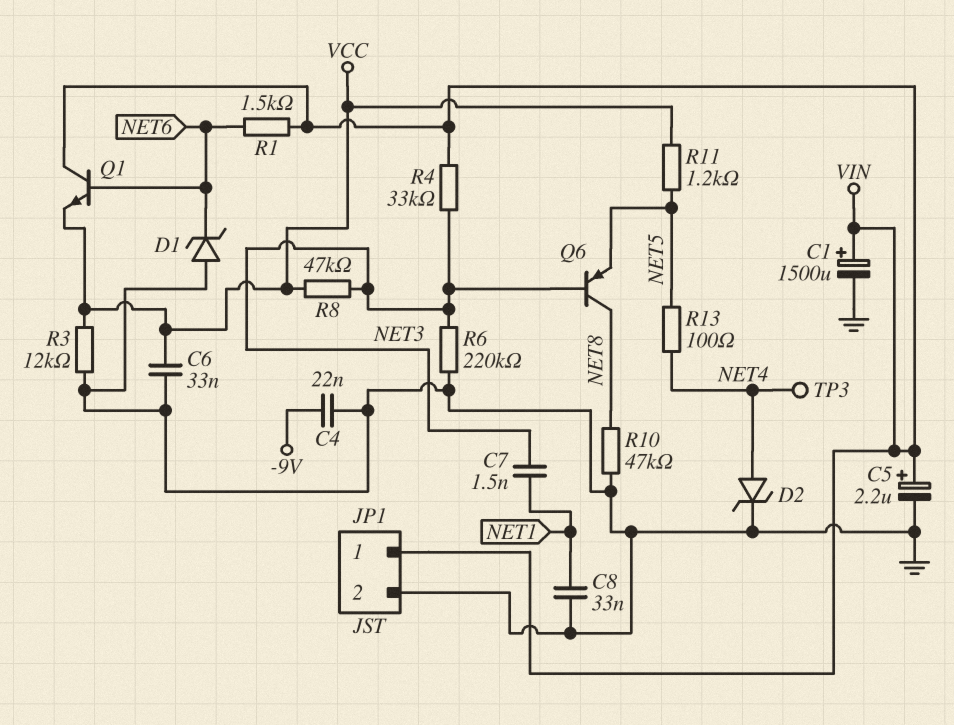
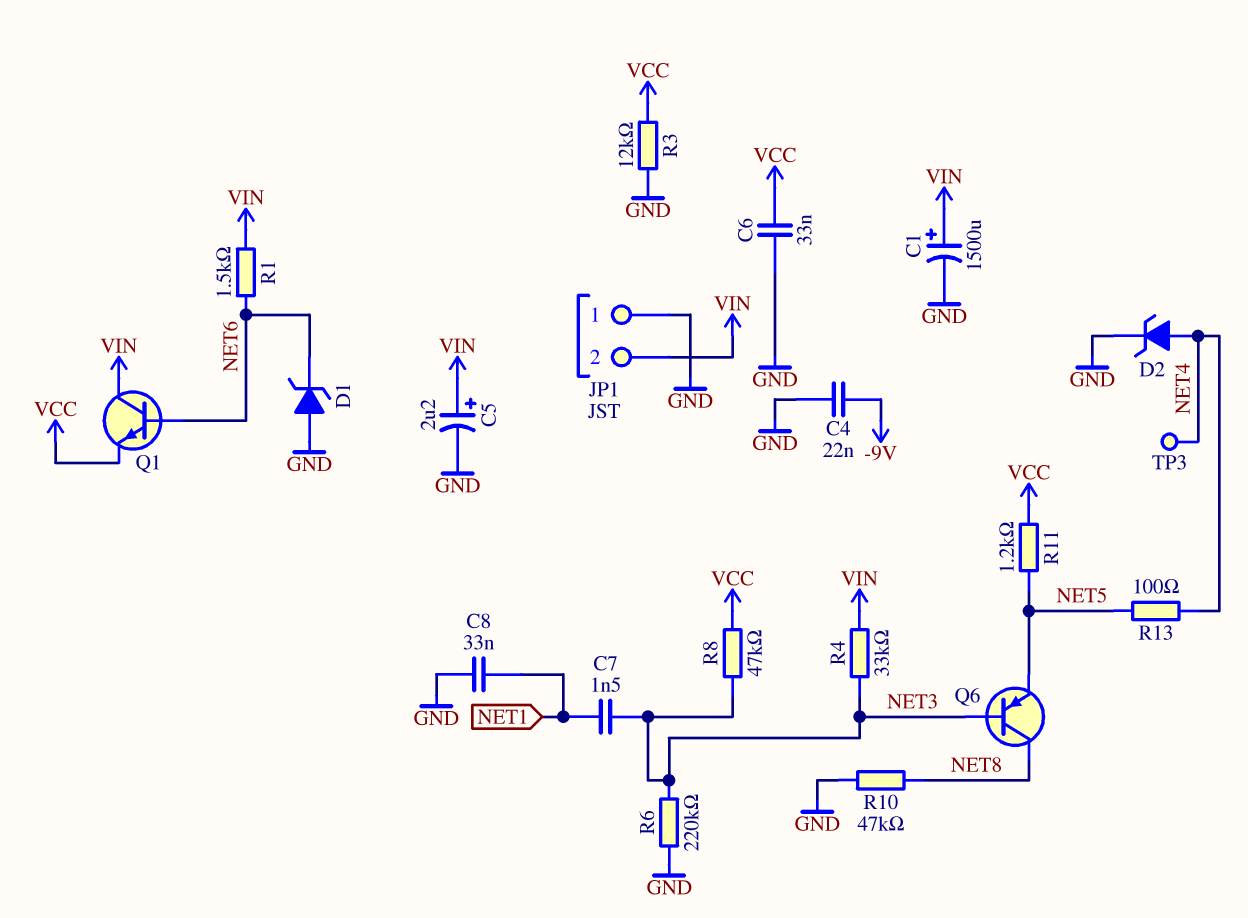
JP1 pin 1: VIN -> GND
JP1 pin 2: GND -> VIN

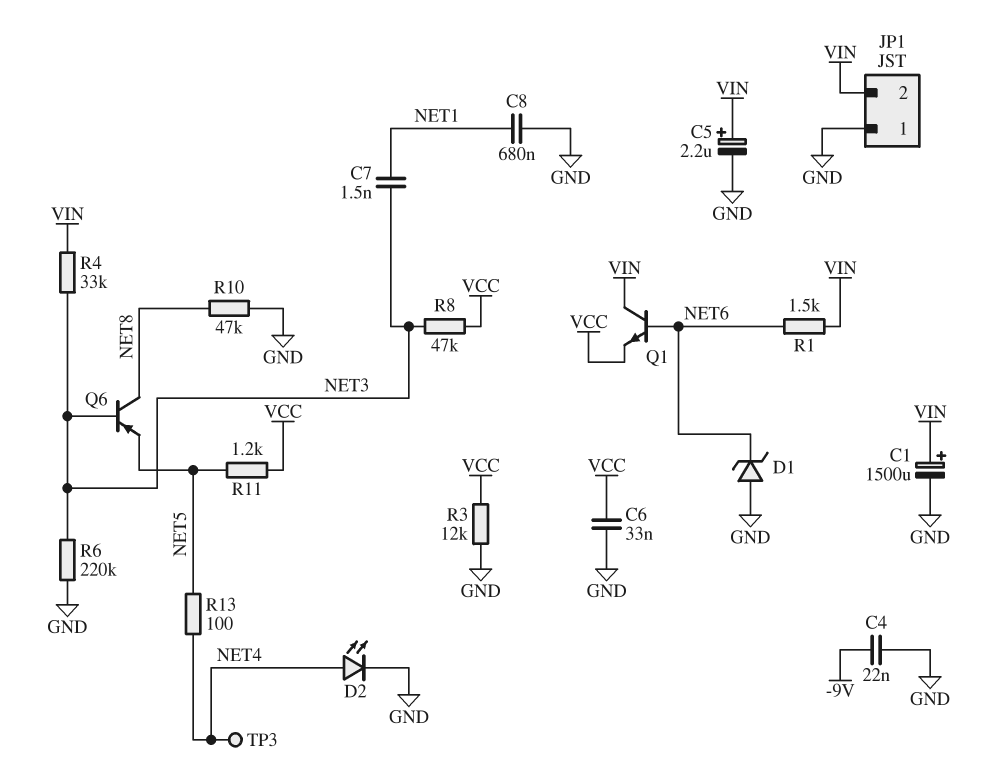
C8: 33nF (GND, NET1) -> 680nF (GND, NET1)
D2: zener (A NET4, K GND) -> LED (A NET4, K GND)

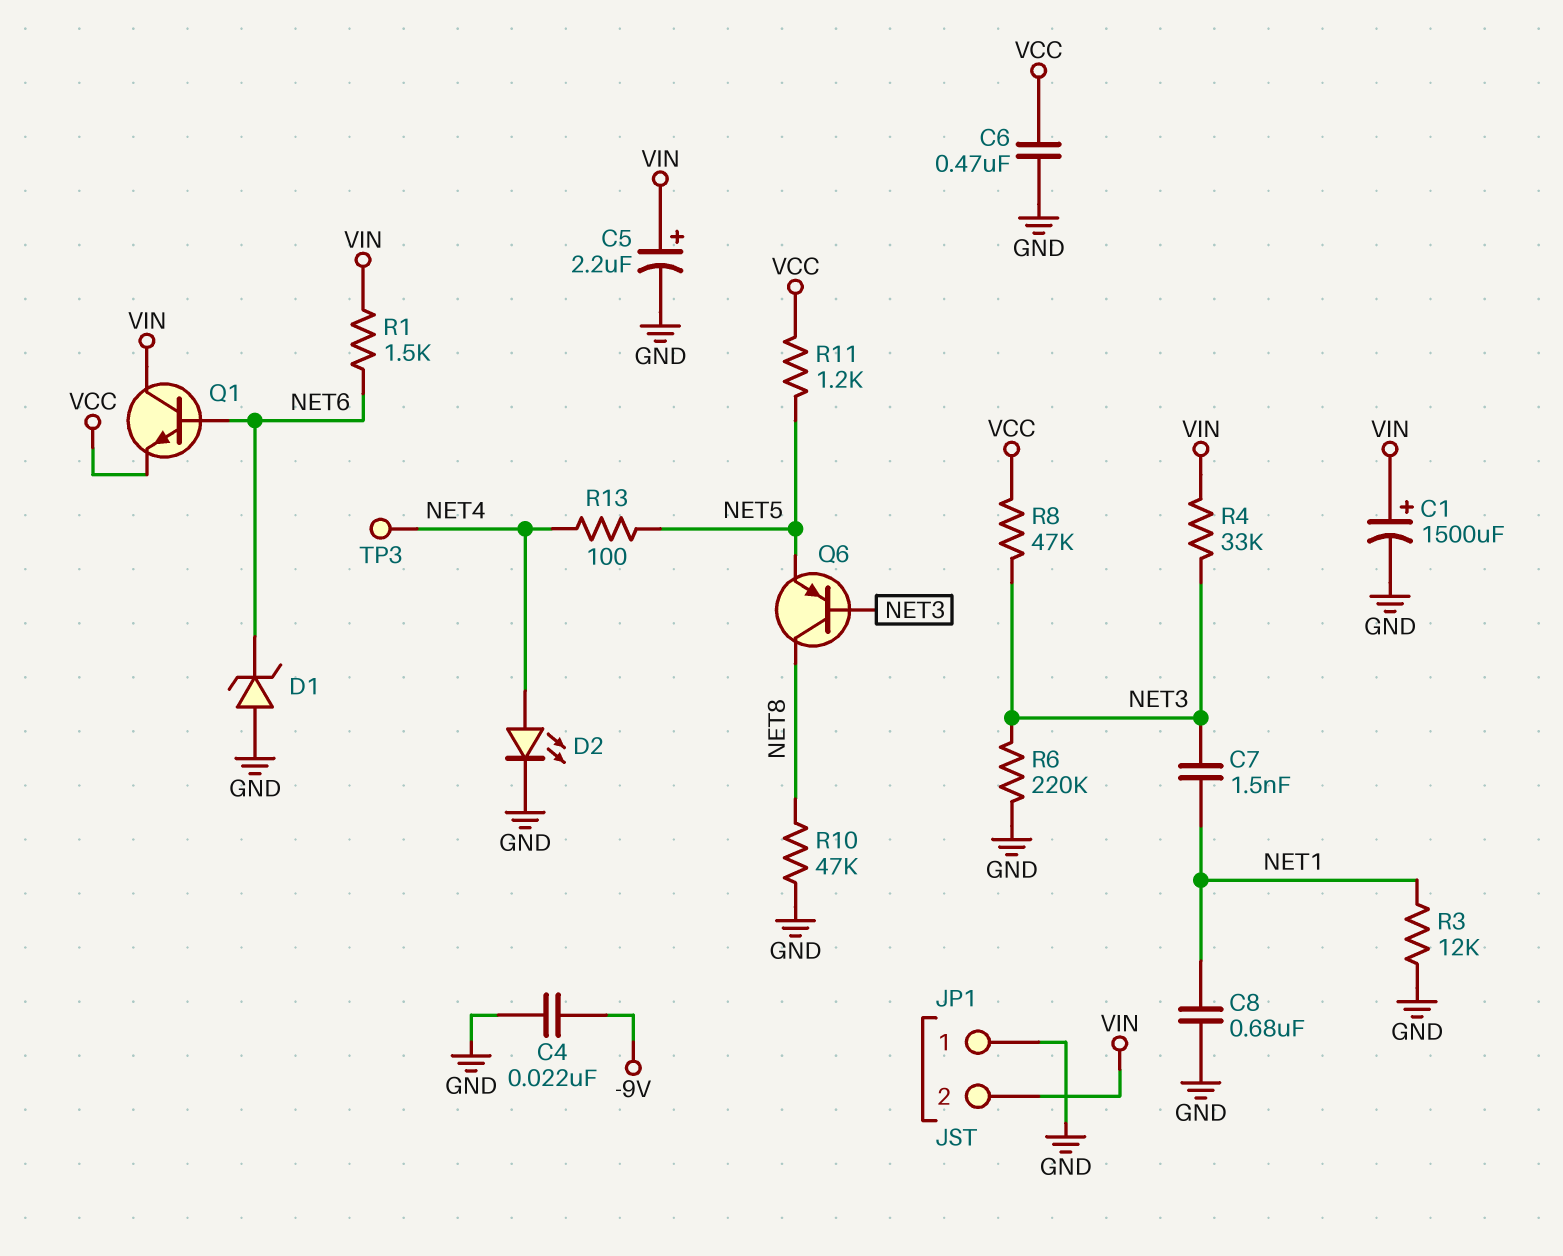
C6: 33nF (GND, VCC) -> 470nF (GND, VCC)
R3: 12k (GND, VCC) -> 12k (GND, NET1)

